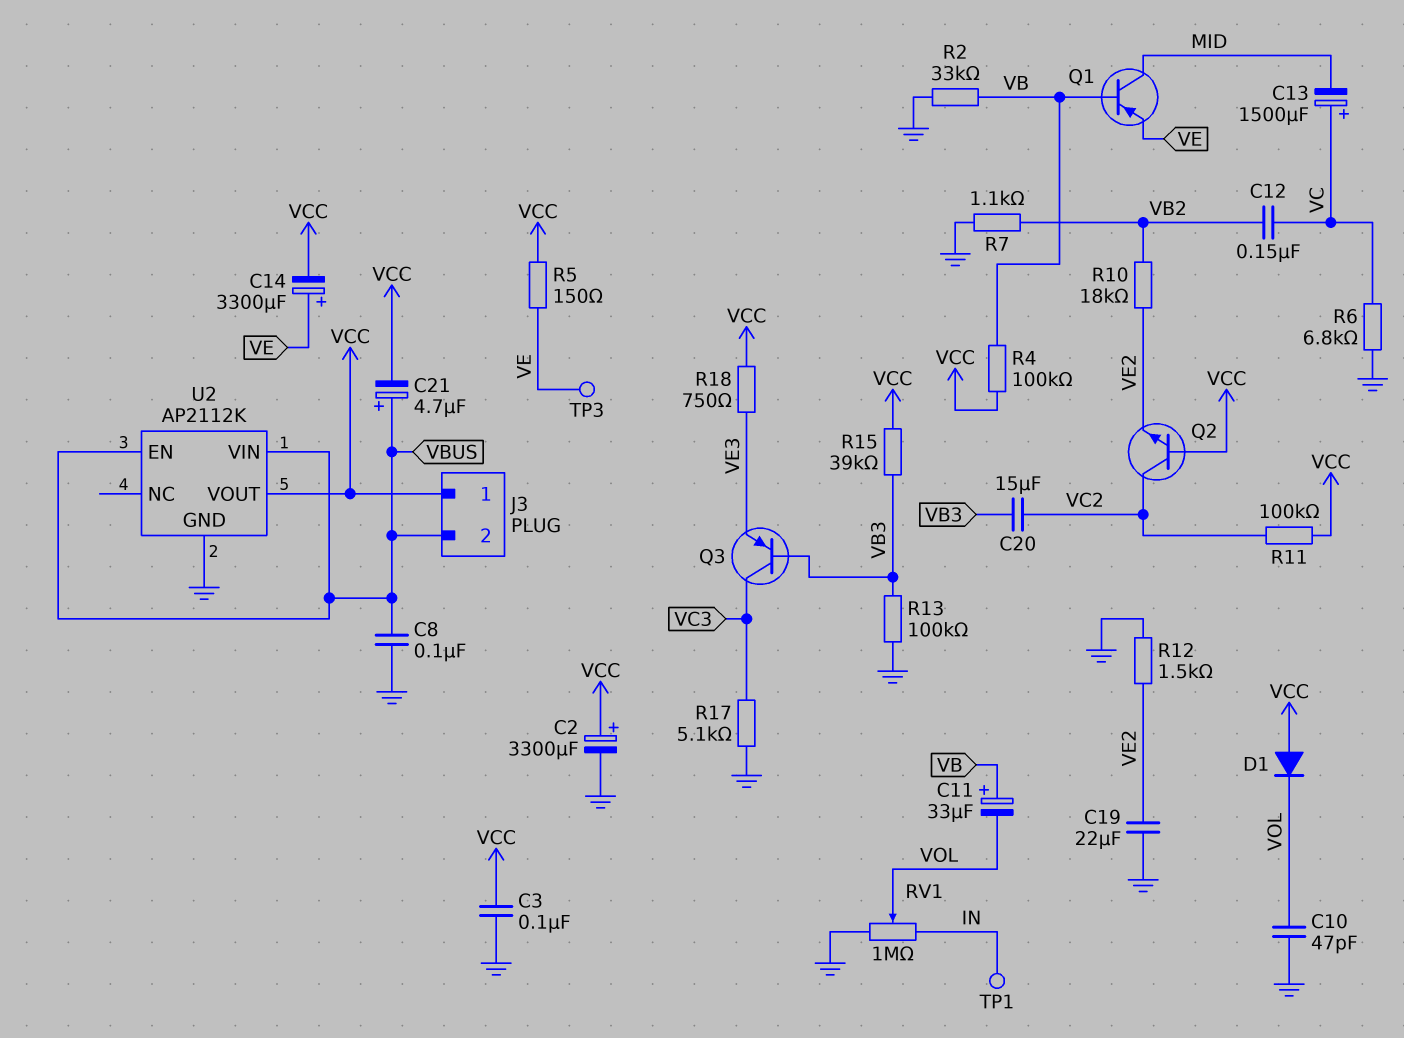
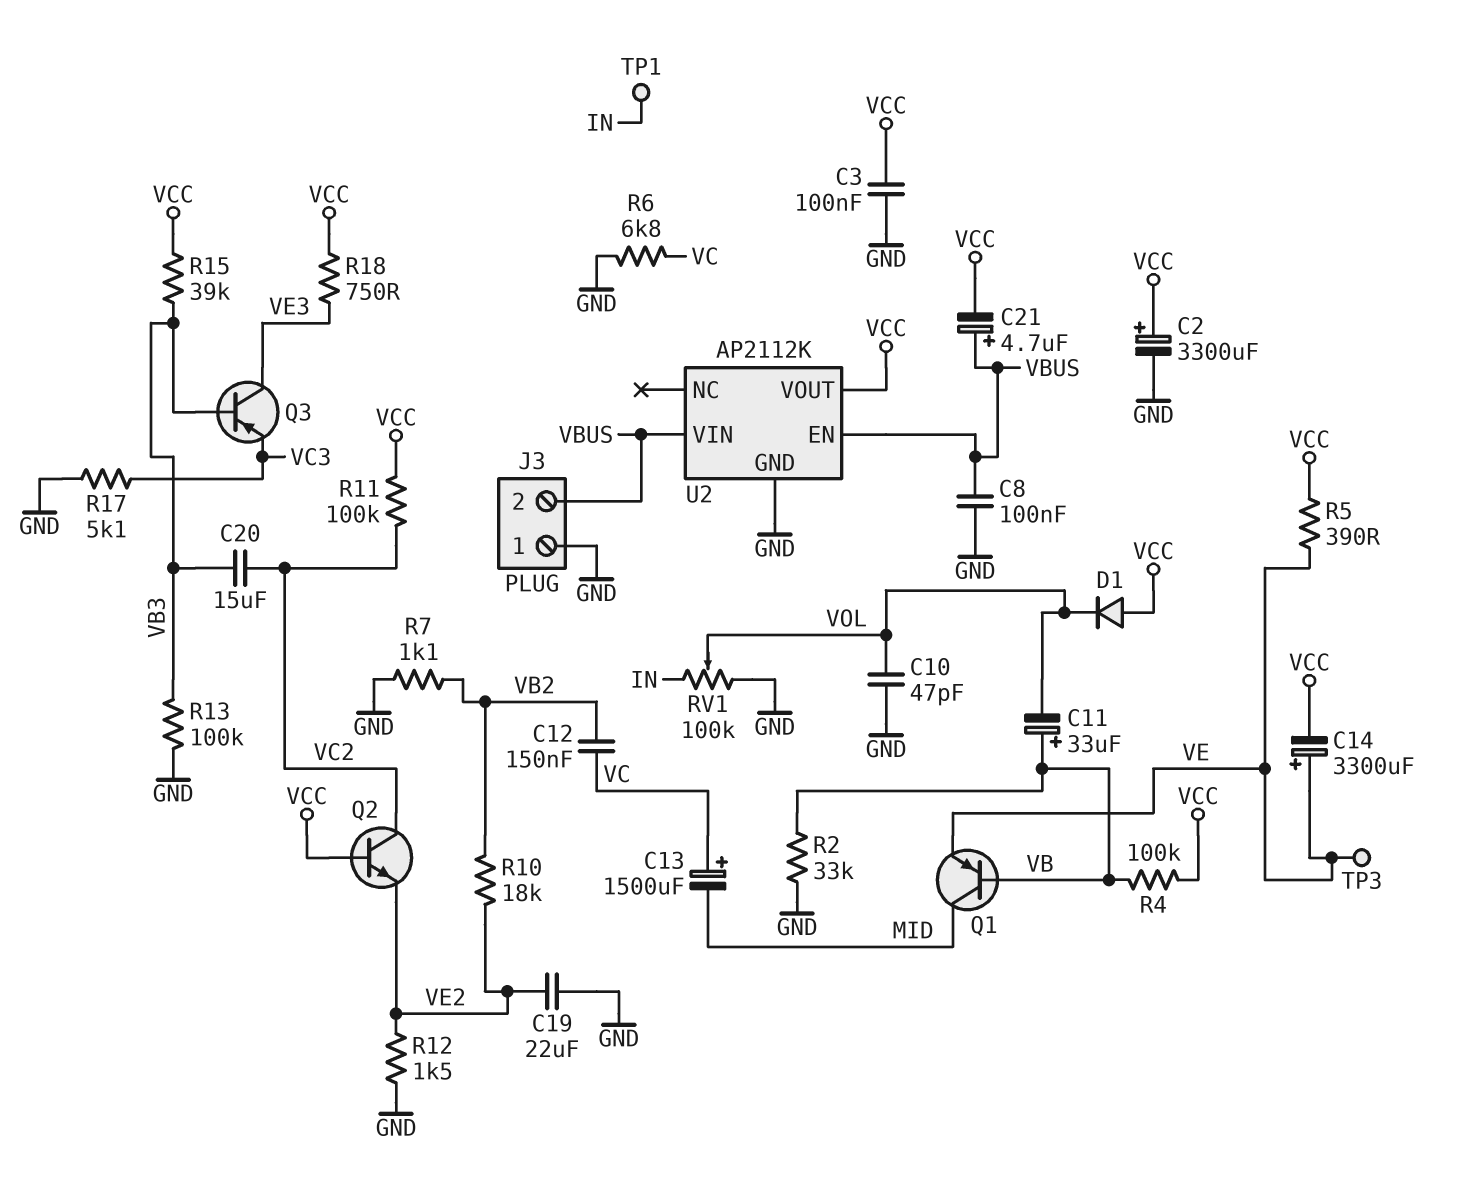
J3 pin 1: VCC -> GND
Q3: PNP (B VB3, C VC3, E VE3) -> PNP (B VB3, C VE3, E VC3)
R5: 150 (VCC, VE) -> 390 (VCC, VE)
RV1: 1M (GND, IN, wiper VOL) -> 100k (GND, IN, wiper VOL)

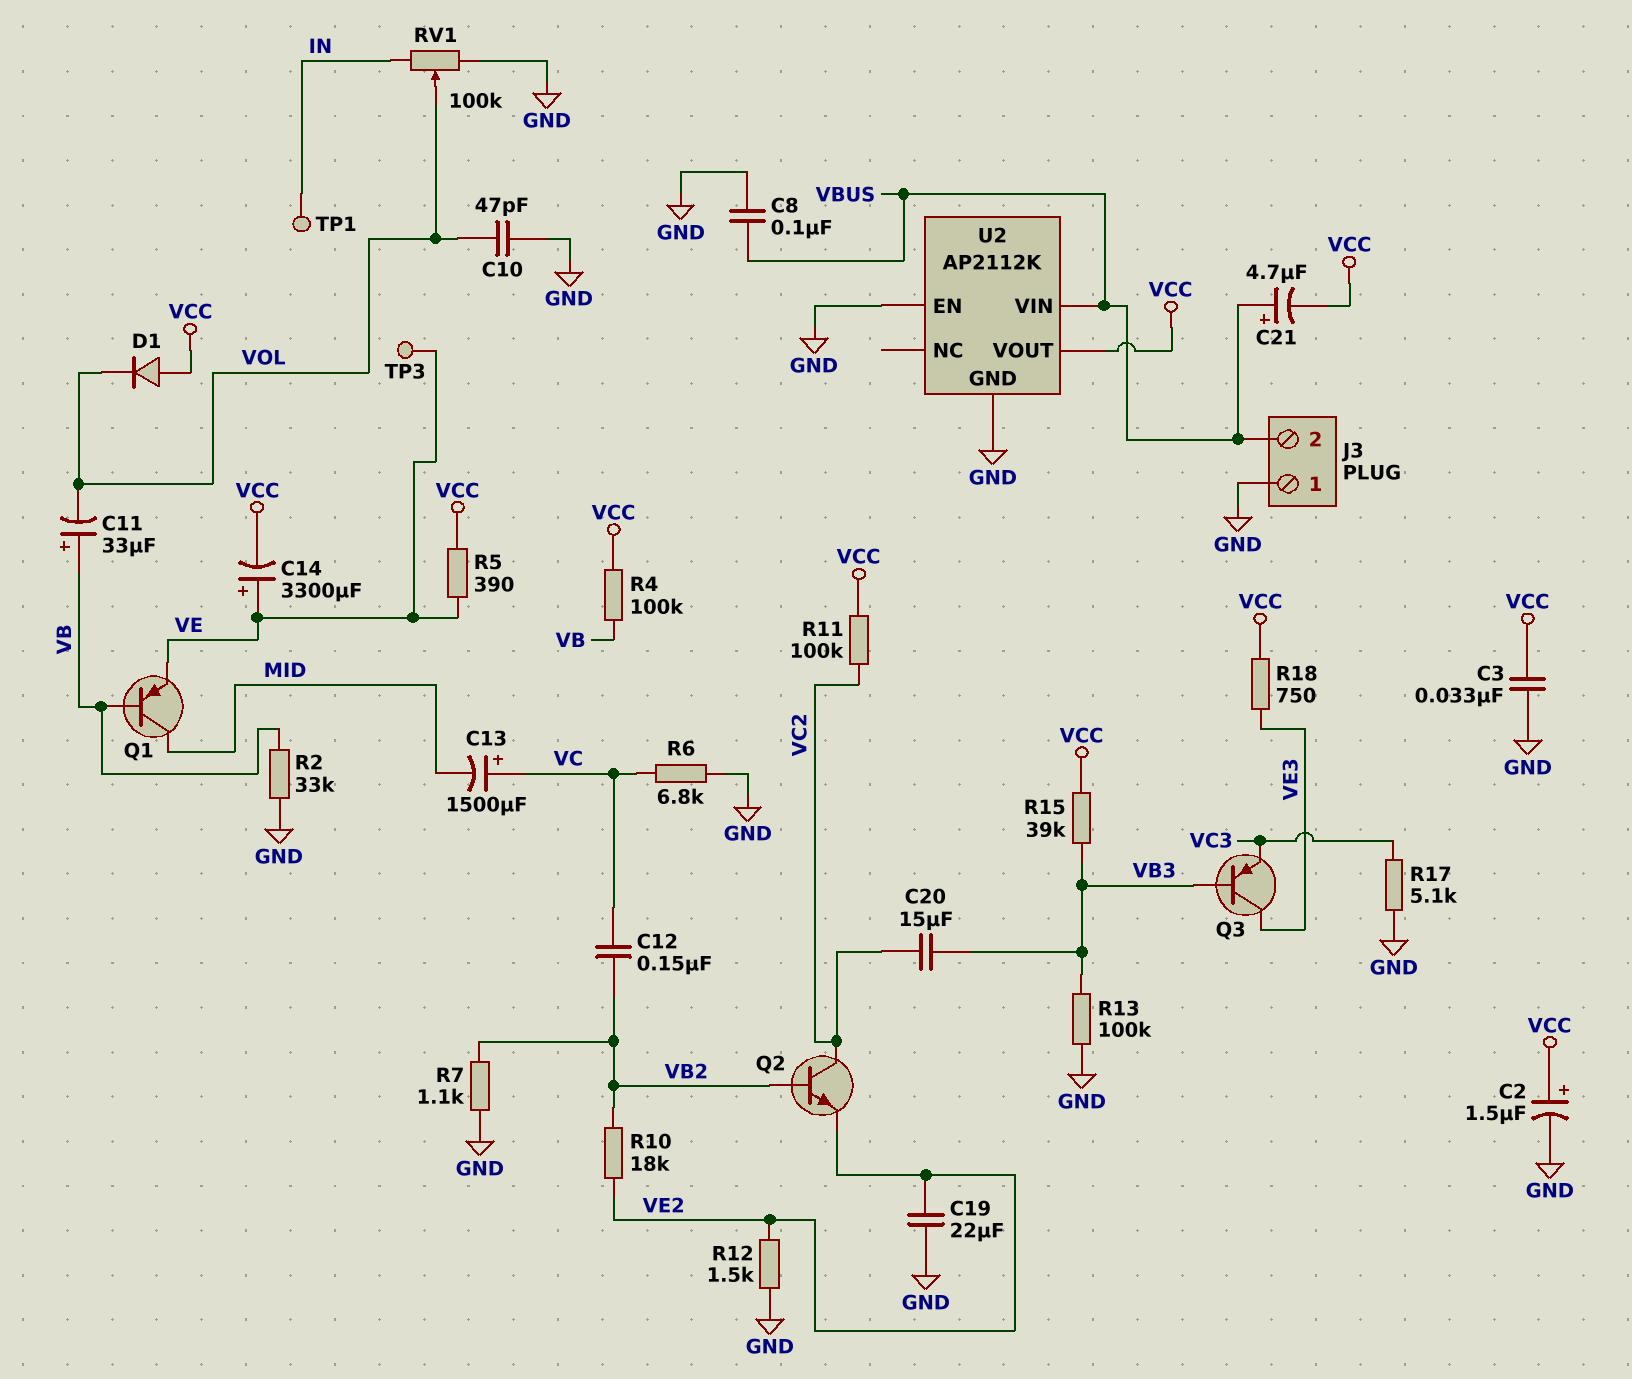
C2: 3300uF (plus VCC, minus GND) -> 1.5uF (plus VCC, minus GND)
C3: 100nF (GND, VCC) -> 33nF (GND, VCC)
Q2: NPN (B VCC, C VC2, E VE2) -> NPN (B VB2, C VC2, E VE2)
U2 pin EN: VBUS -> GND

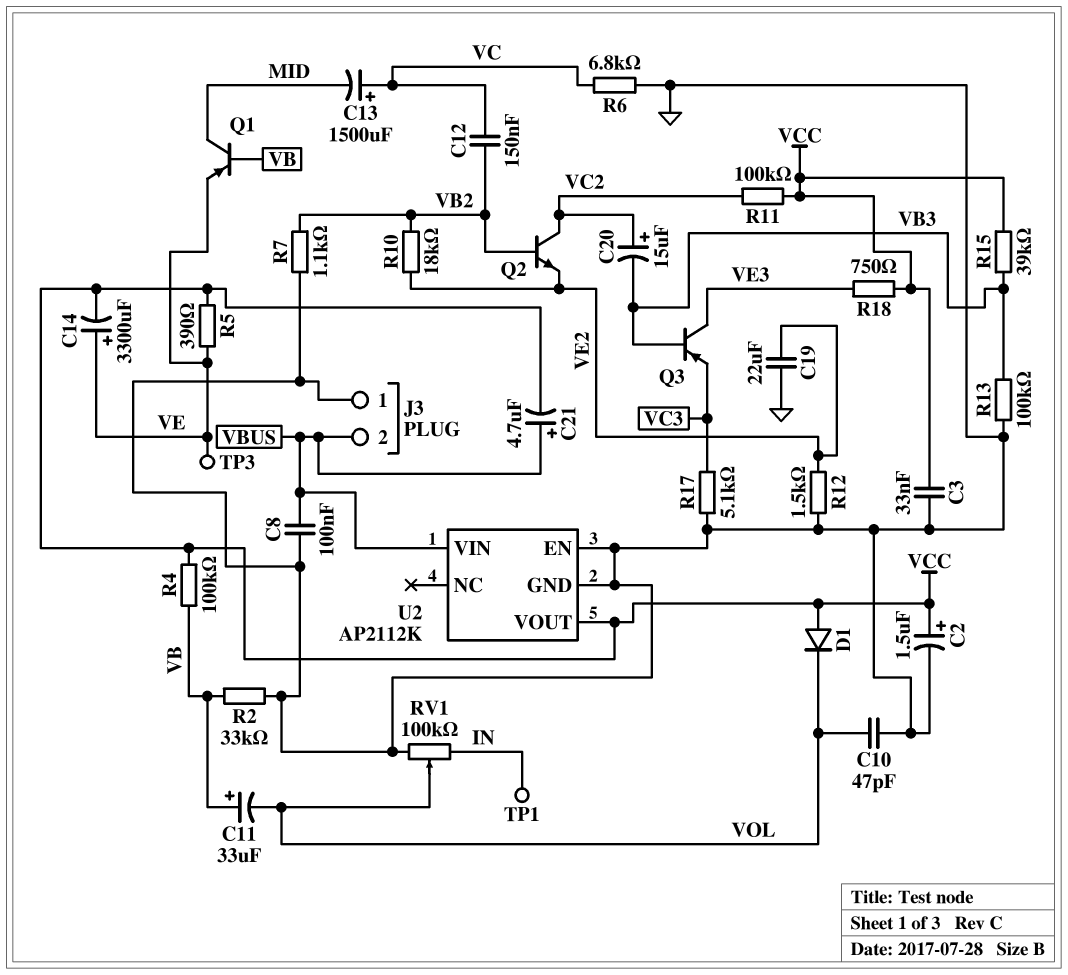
C20: 15uF (VB3, VC2) -> 15uF (plus VC2, minus VB3)

